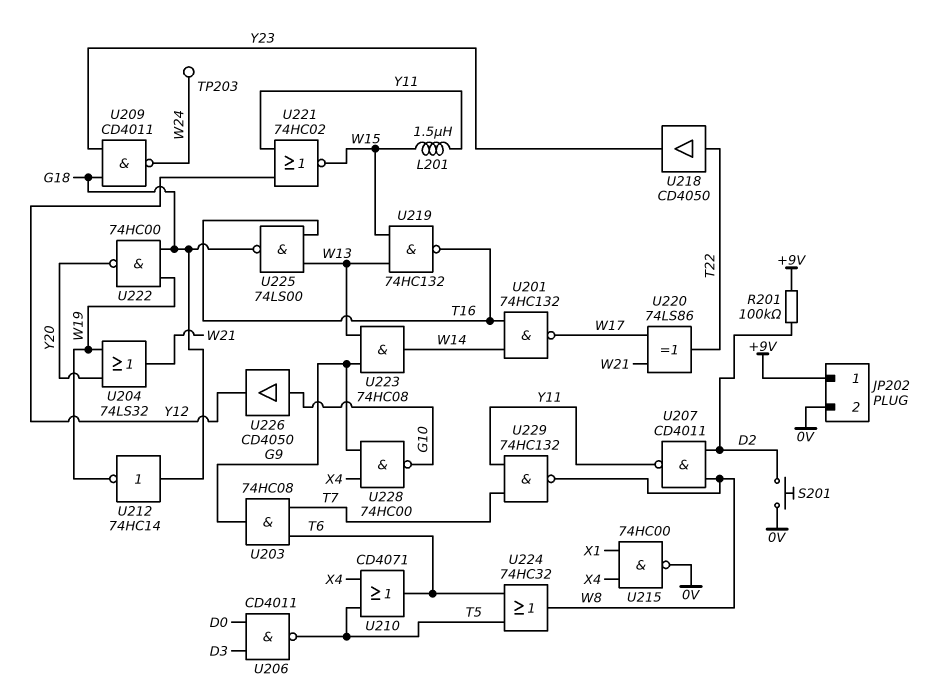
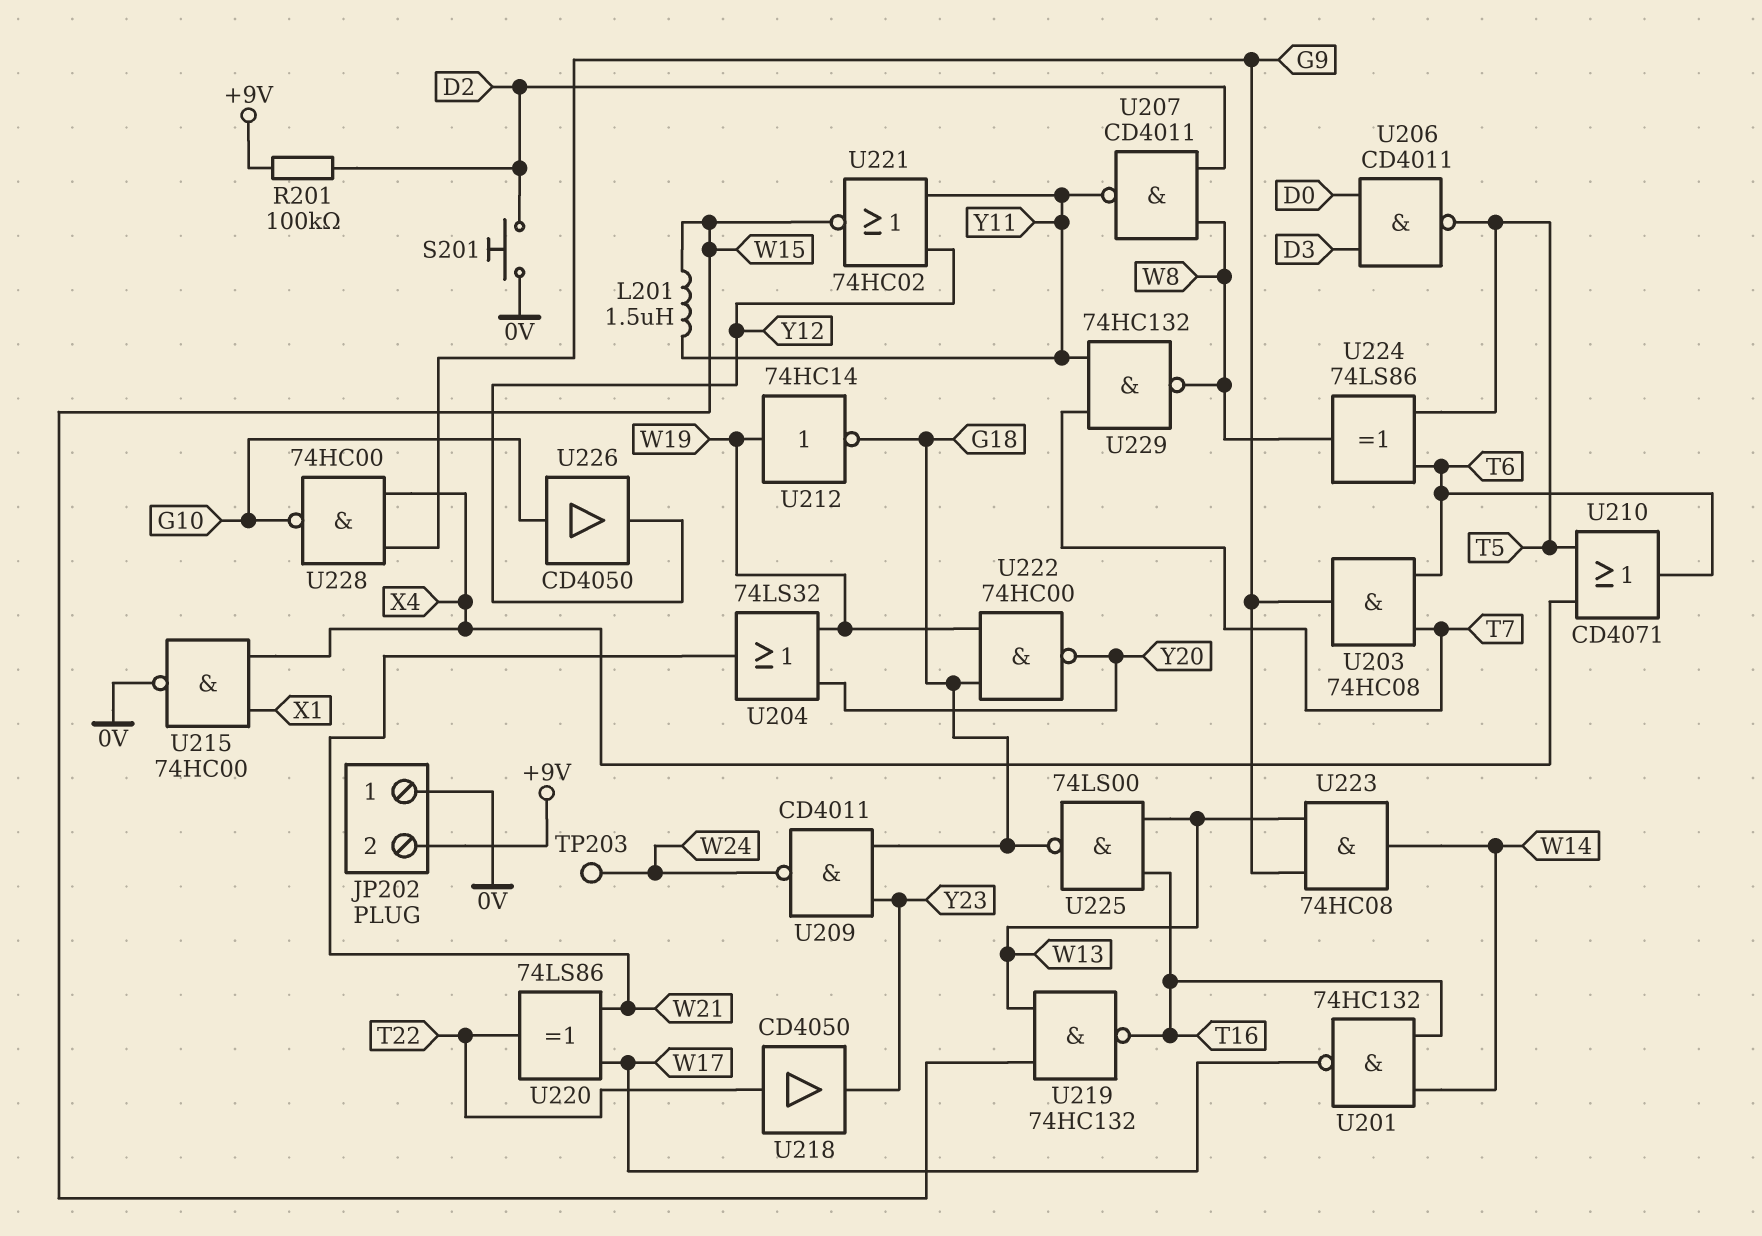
JP202 pin 1: +9V -> 0V
JP202 pin 2: 0V -> +9V
U212: NOT 74HC14 (in G18, out W19) -> NOT 74HC14 (in W19, out G18)
U224: OR 74HC32 (in T5, in T6, out W8) -> XOR 74LS86 (in T5, in T6, out W8)

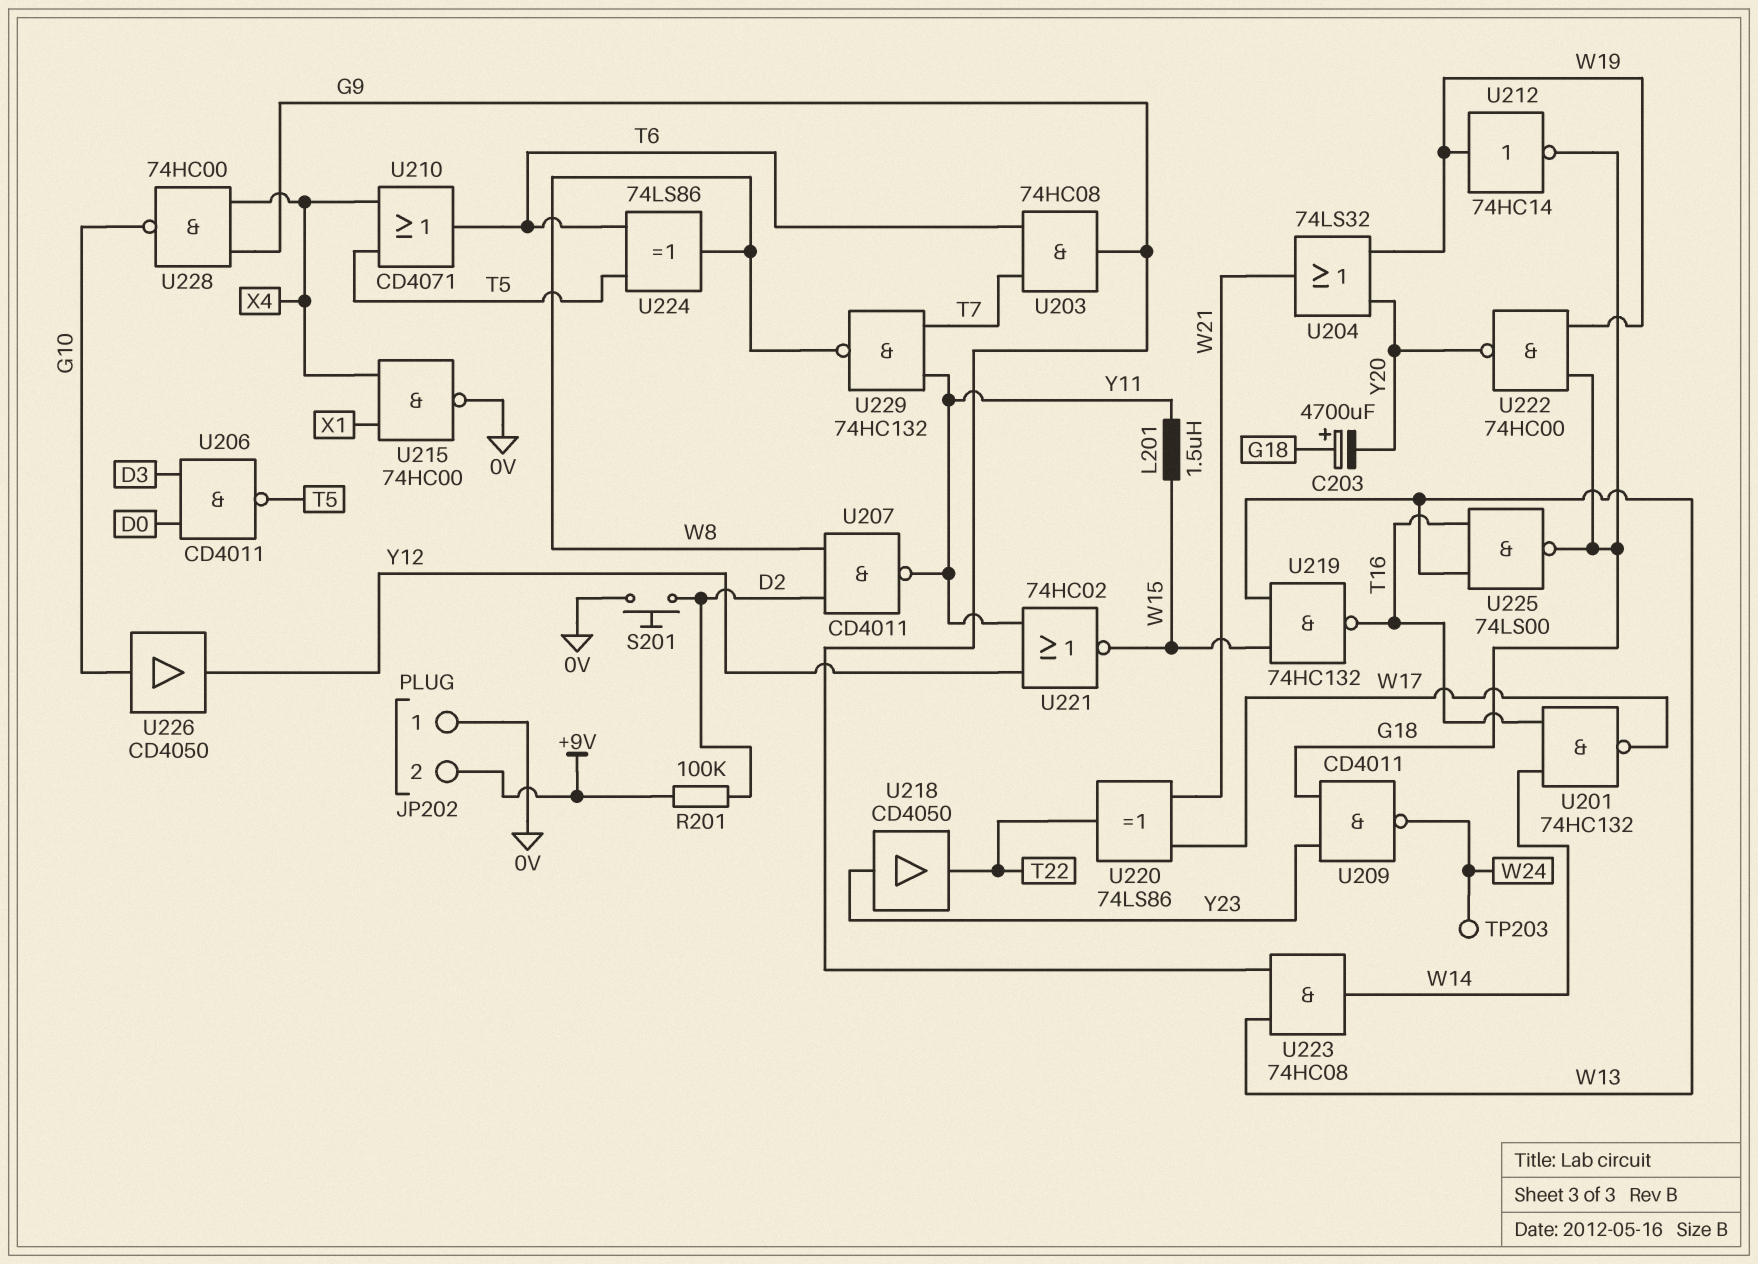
C203: none -> 4700uF (plus G18, minus Y20)
U218: buffer CD4050 (in T22, out Y23) -> buffer CD4050 (in Y23, out T22)

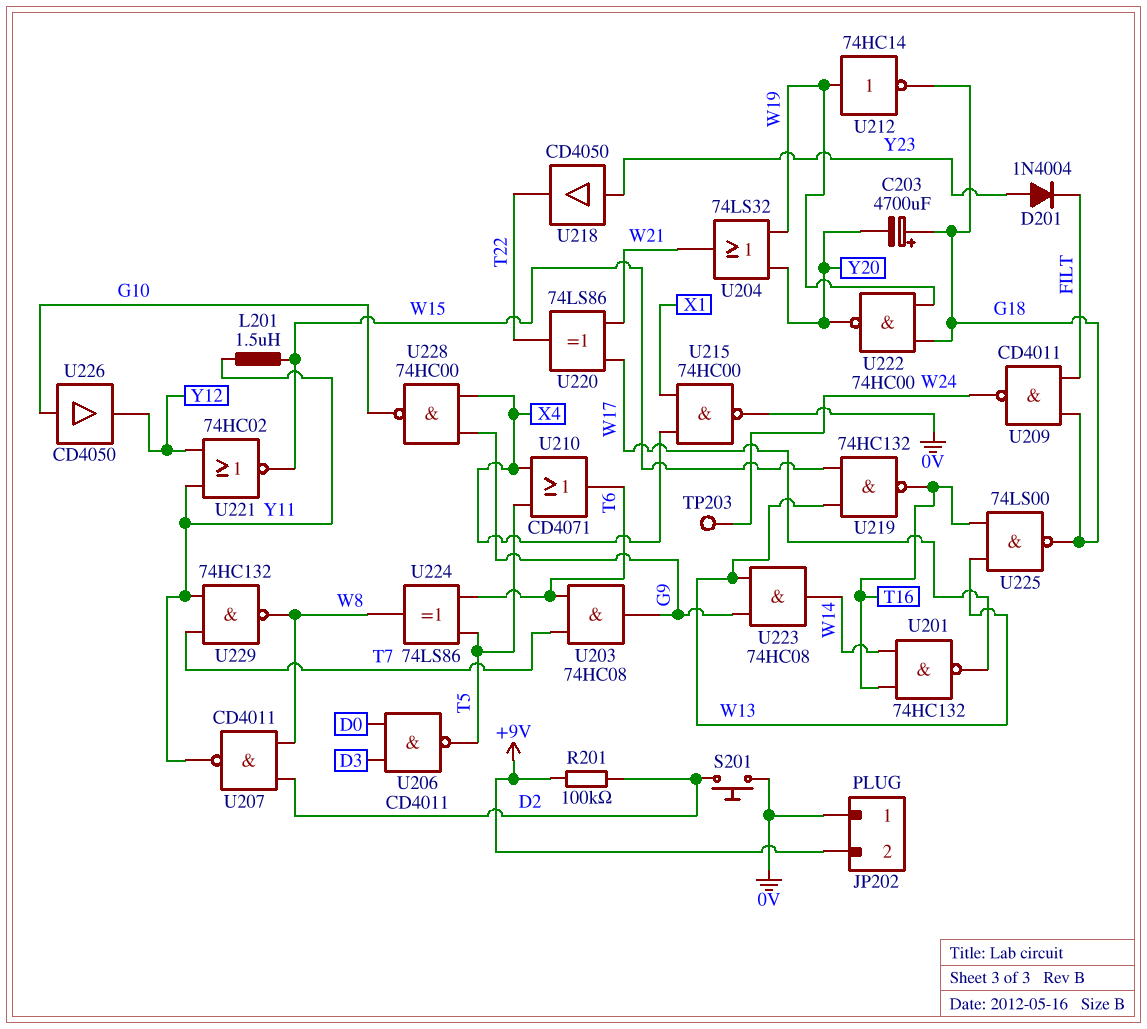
D201: none -> diode 1N4004 (A Y23, K FILT)
U209: NAND CD4011 (in G18, in Y23, out W24) -> NAND CD4011 (in FILT, in G18, out W24)

